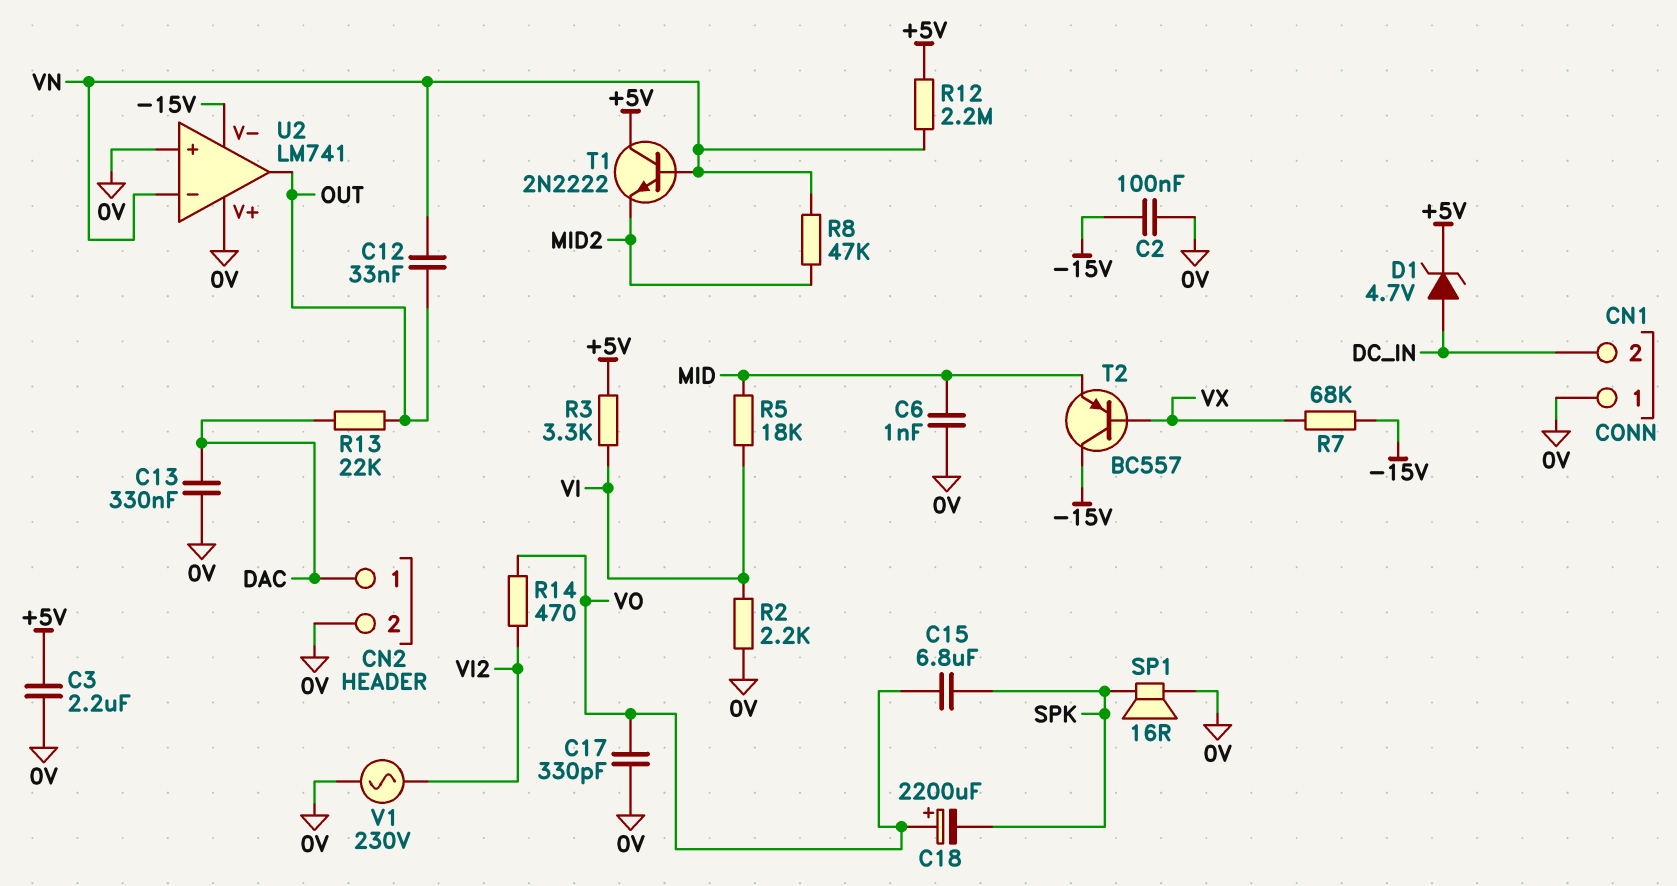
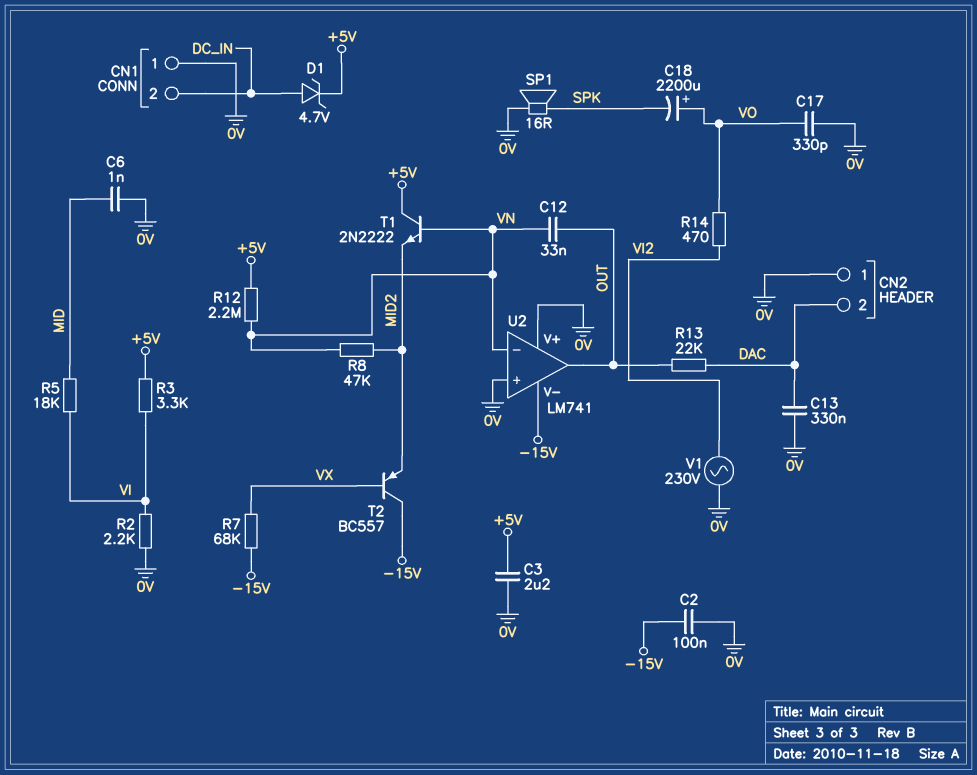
C15: 6.8uF (SPK, VO) -> none
CN2 pin 1: DAC -> 0V
CN2 pin 2: 0V -> DAC
T2: PNP BC557 (B VX, C -15V, E MID) -> PNP BC557 (B VX, C -15V, E MID2)

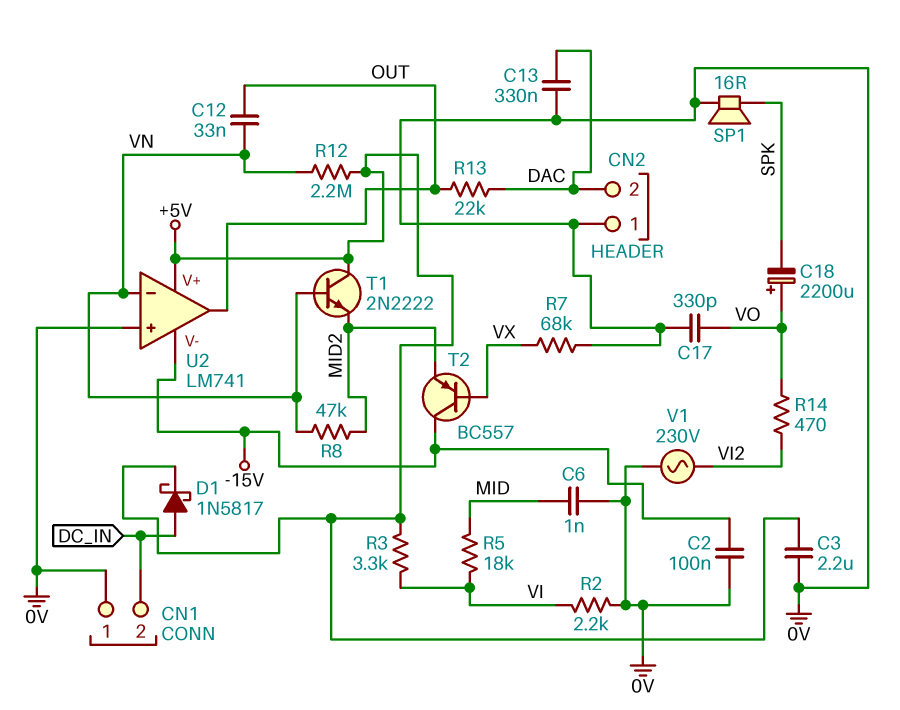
D1: zener 4.7V (A DC_IN, K +5V) -> schottky 1N5817 (A DC_IN, K +5V)
R7: 68k (-15V, VX) -> 68k (0V, VX)
U2 pin V+: 0V -> +5V

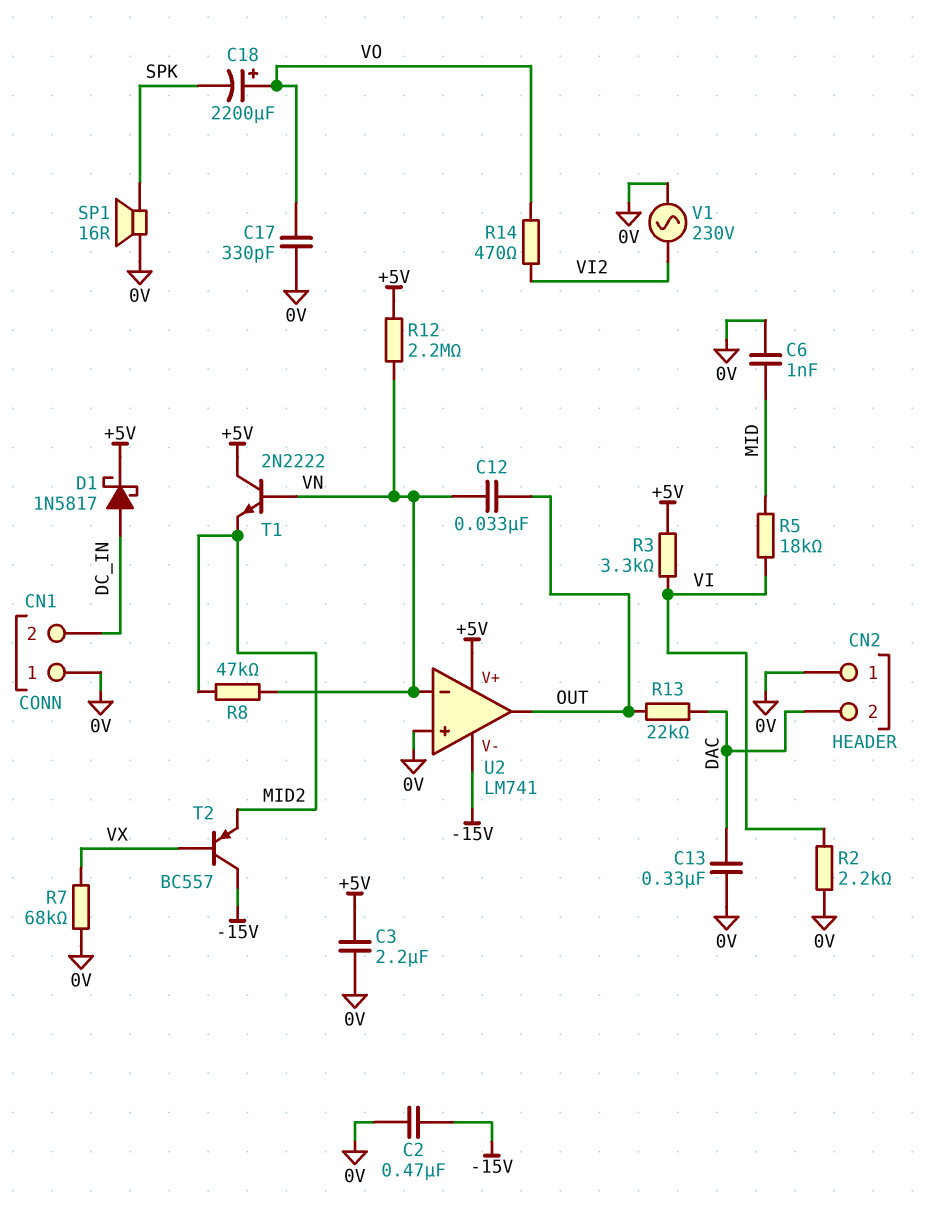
C2: 100nF (-15V, 0V) -> 470nF (-15V, 0V)

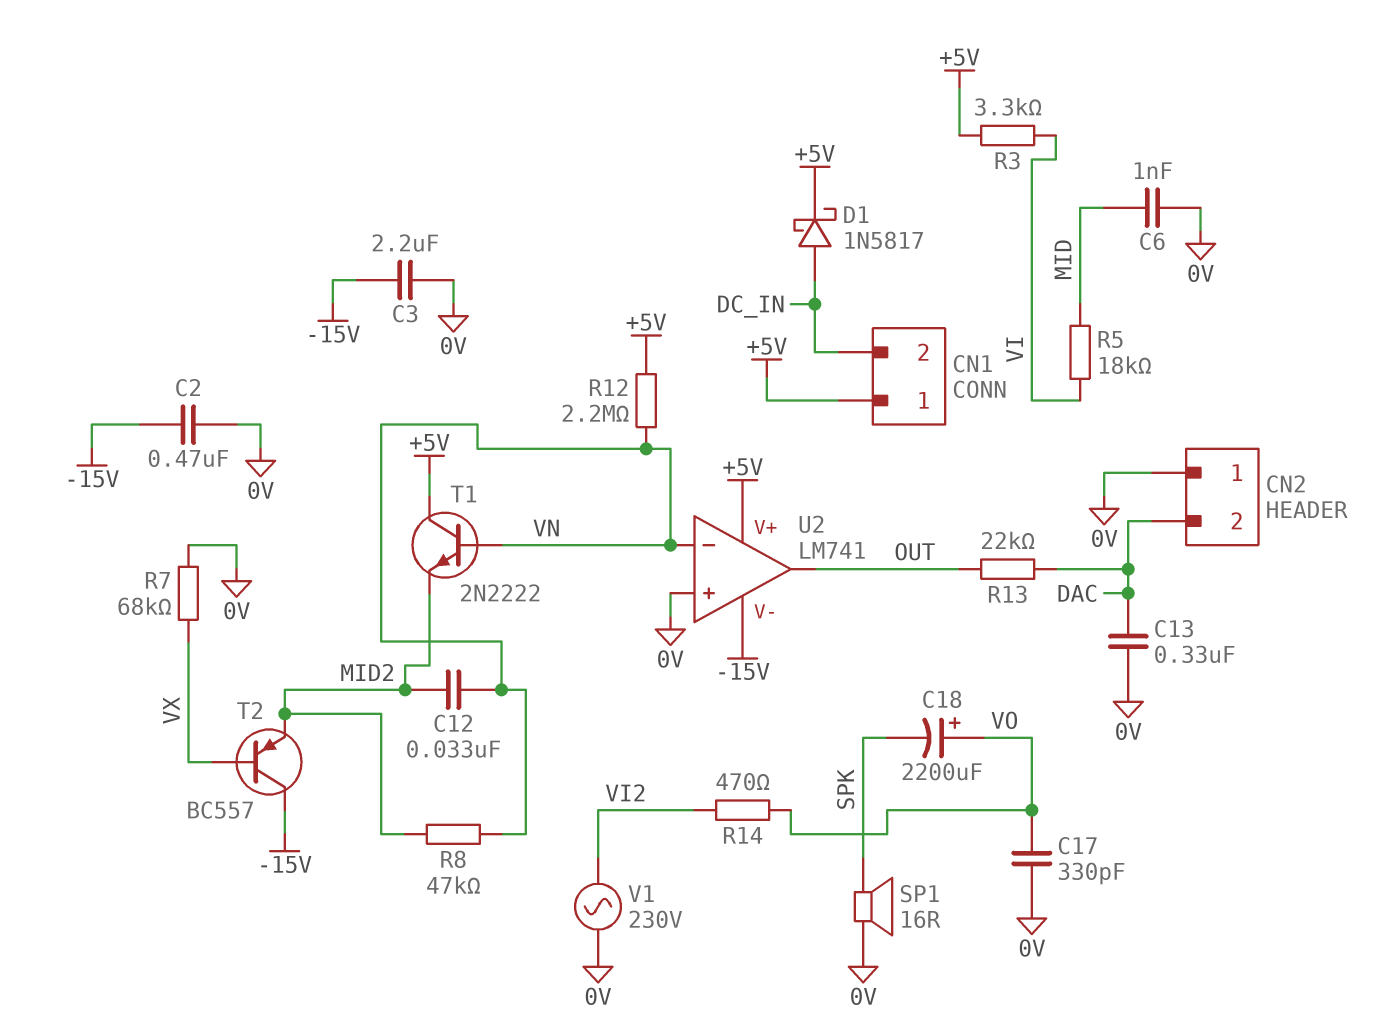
C3: 2.2uF (+5V, 0V) -> 2.2uF (-15V, 0V)
C12: 33nF (OUT, VN) -> 33nF (MID2, VN)
CN1 pin 1: 0V -> +5V
R2: 2.2k (0V, VI) -> none

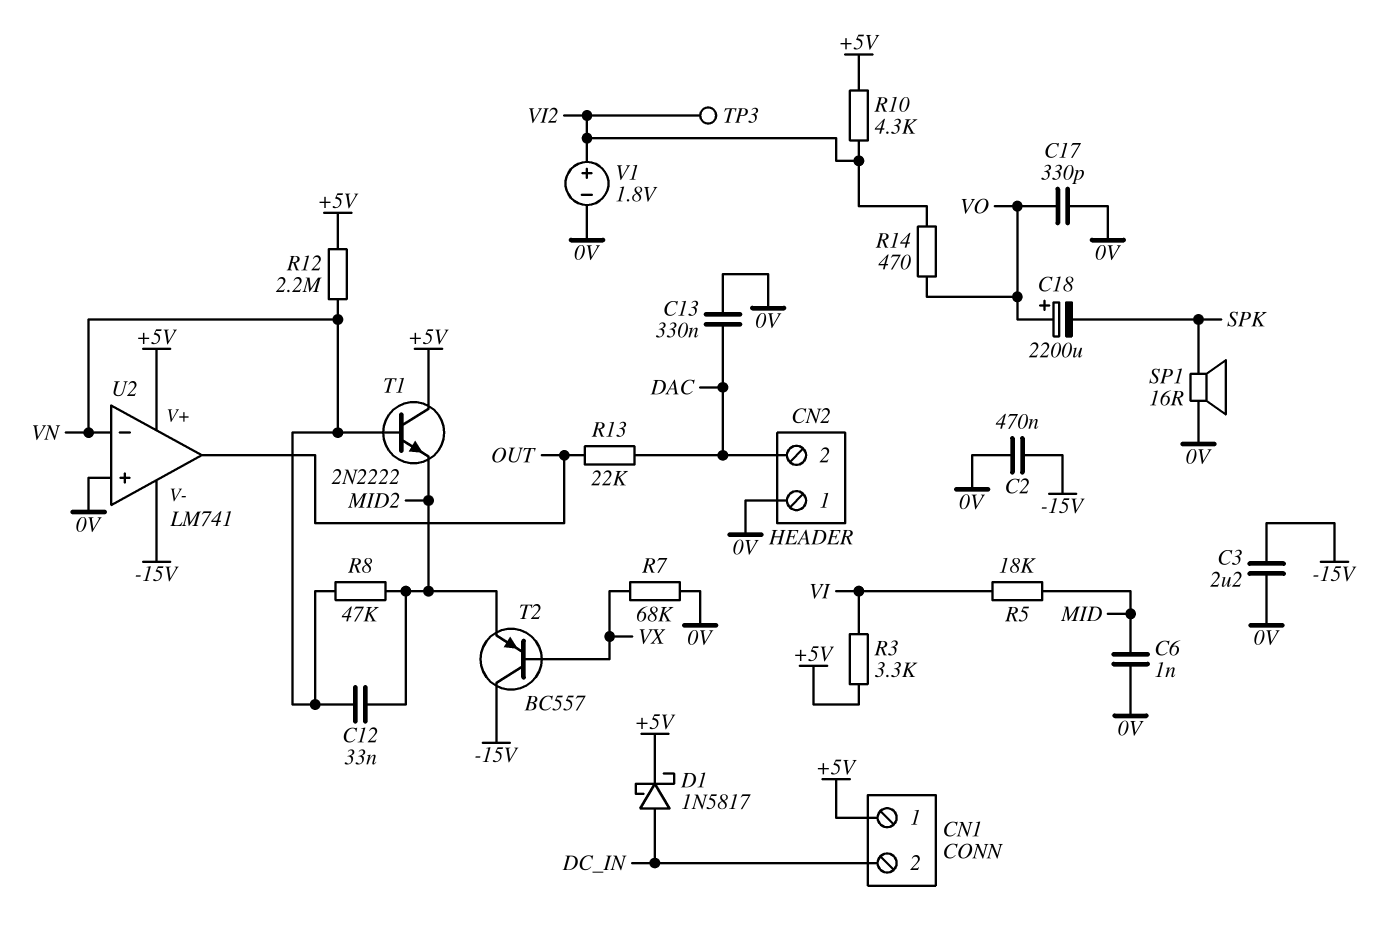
R10: none -> 4.3k (+5V, VI2)
TP3: none -> test point (VI2)
V1: AC 230V (0V, VI2) -> 1.8V (plus VI2, minus 0V)

